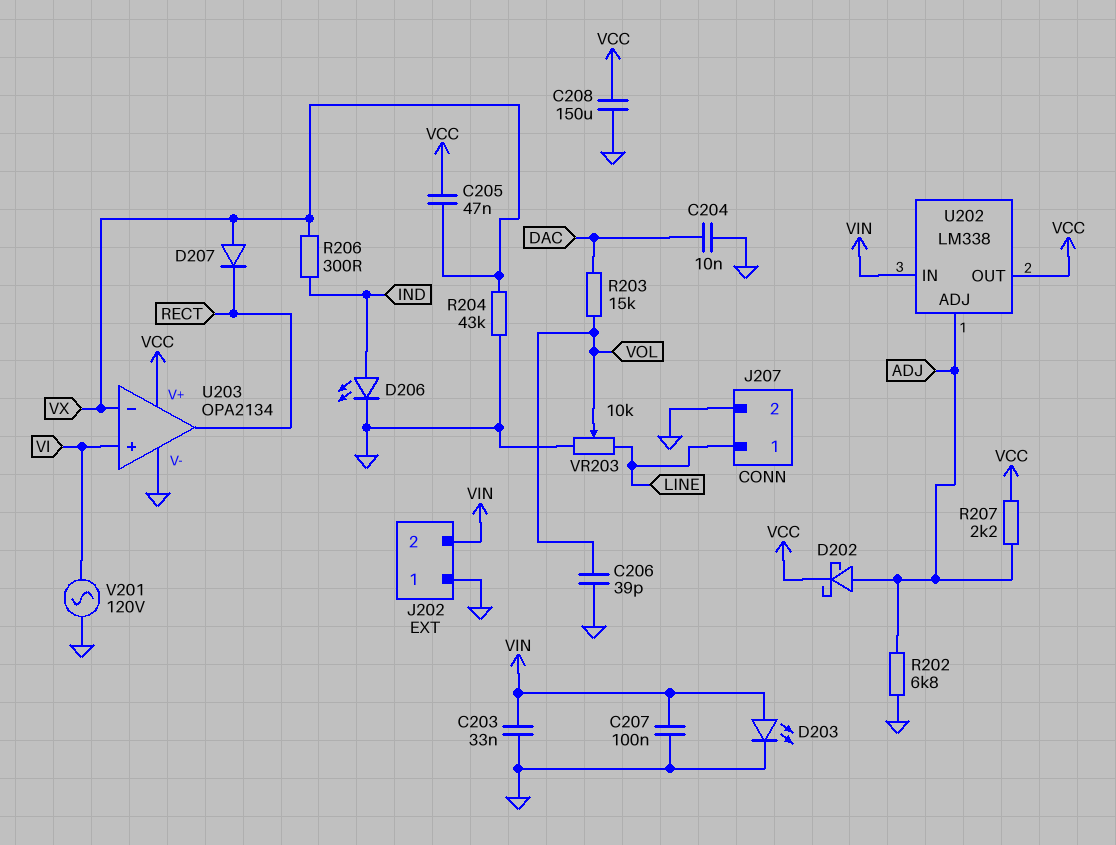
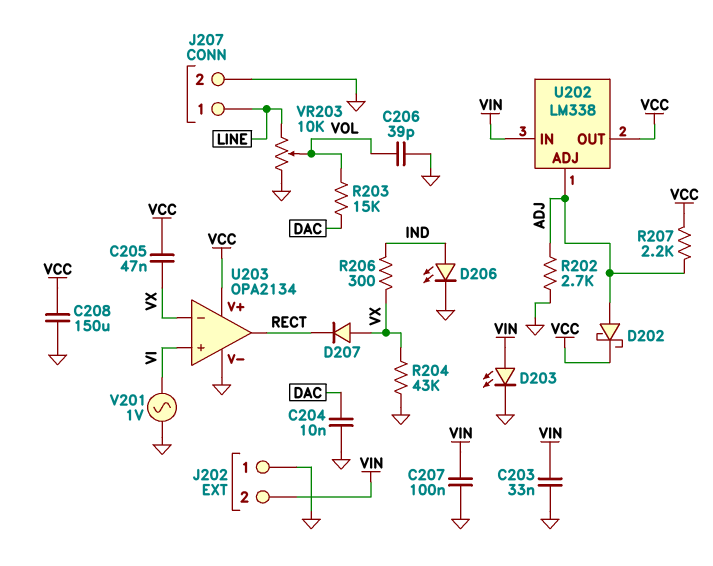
R202: 6.8k (ADJ, GND) -> 2.7k (ADJ, GND)
V201: AC 120V (GND, VI) -> AC 1V (GND, VI)

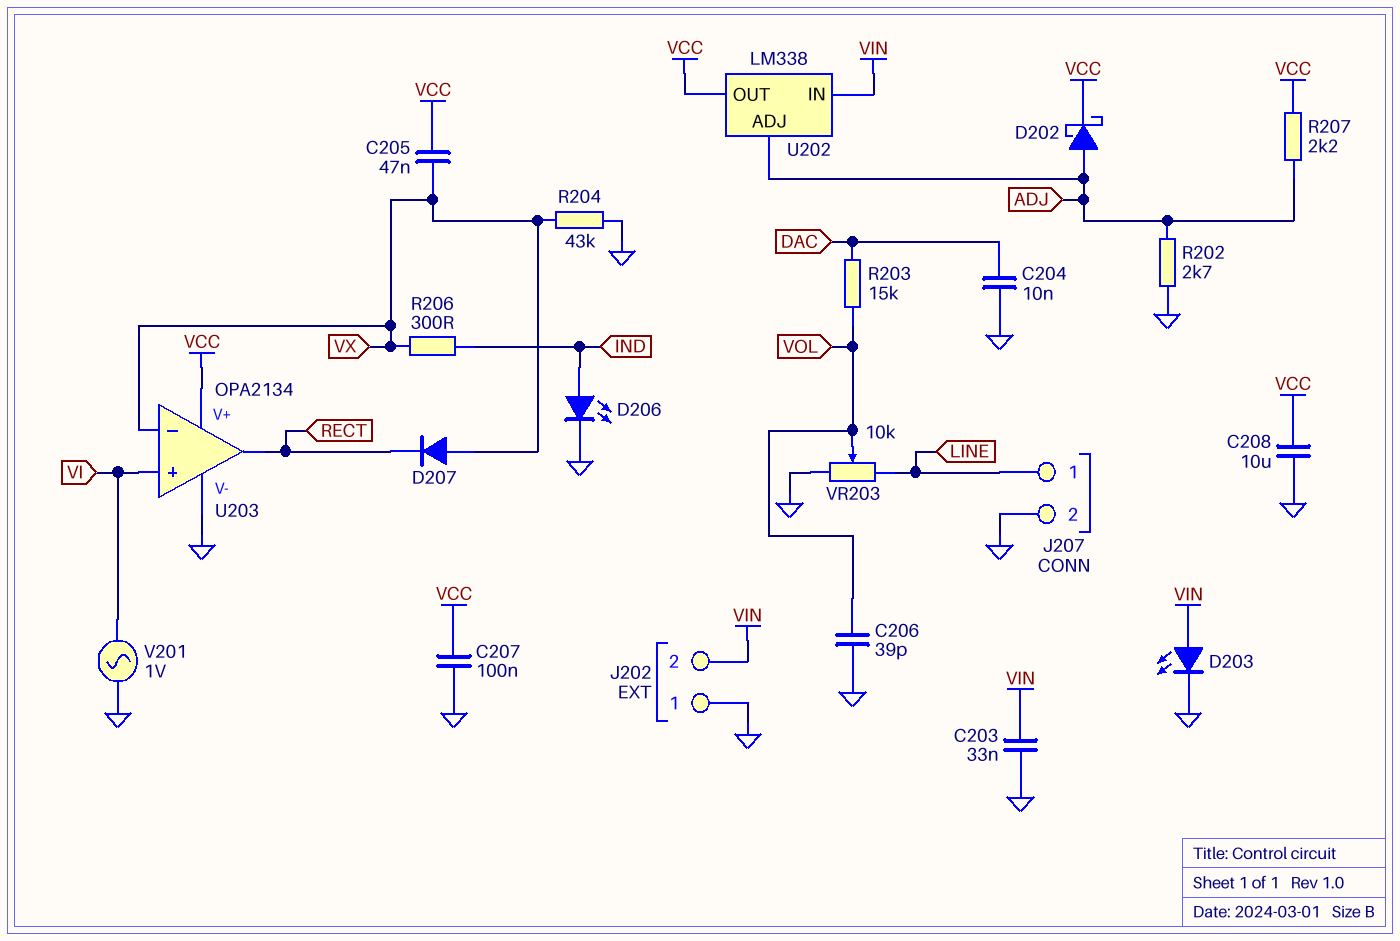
C207: 100nF (GND, VIN) -> 100nF (GND, VCC)
C208: 150uF (GND, VCC) -> 10uF (GND, VCC)

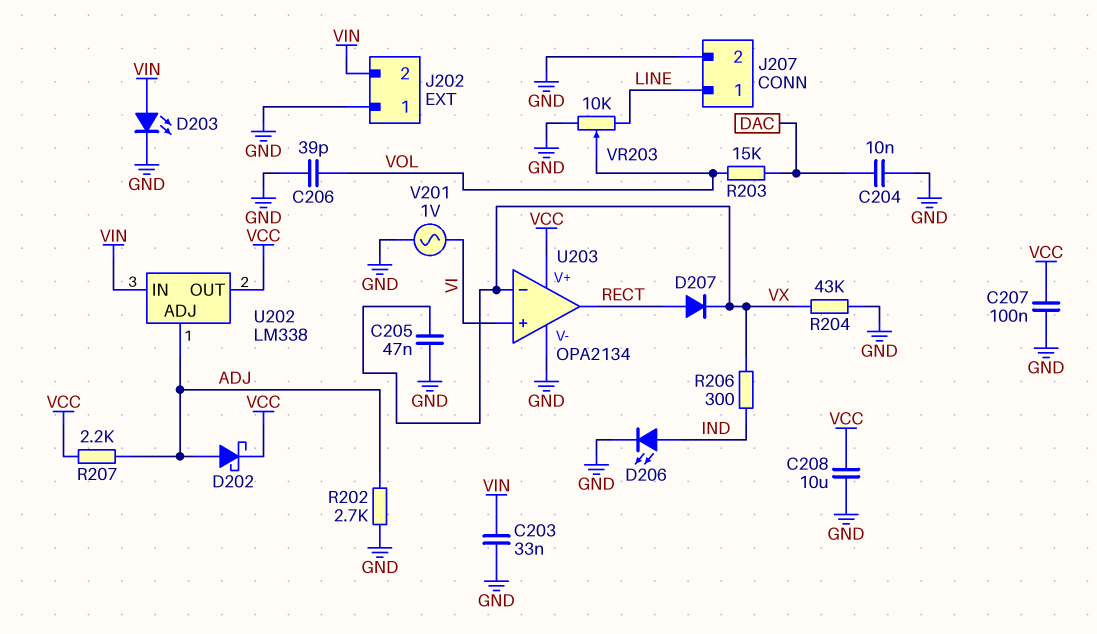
C205: 47nF (VCC, VX) -> 47nF (GND, VX)
D207: diode (A VX, K RECT) -> diode (A RECT, K VX)

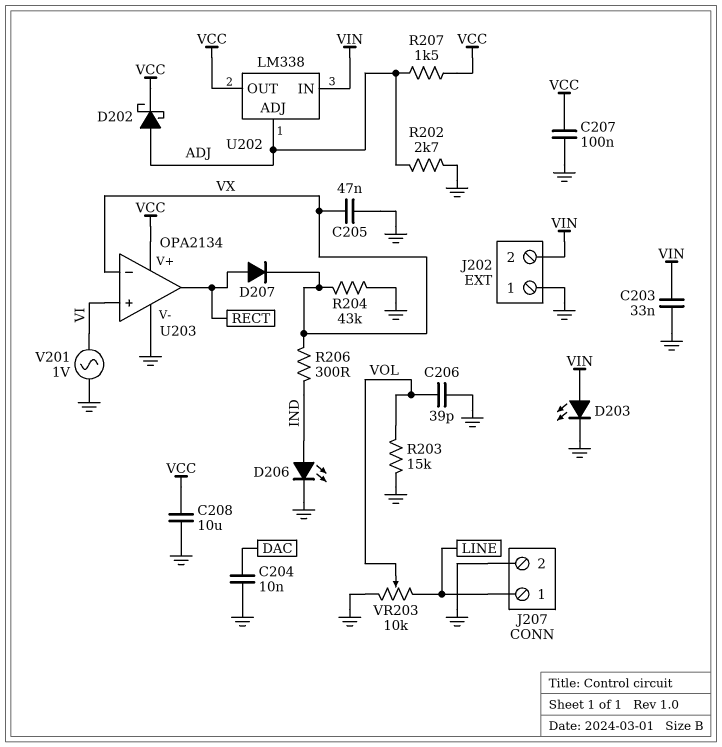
R203: 15k (DAC, VOL) -> 15k (GND, VOL)
R207: 2.2k (ADJ, VCC) -> 1.5k (ADJ, VCC)

